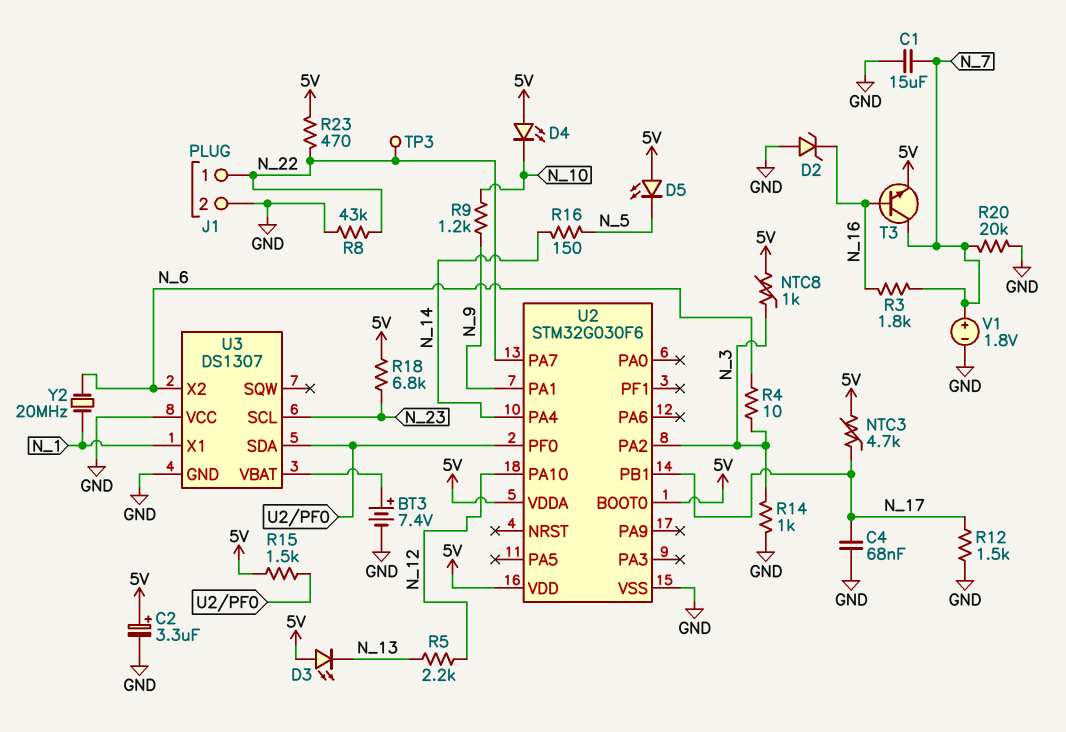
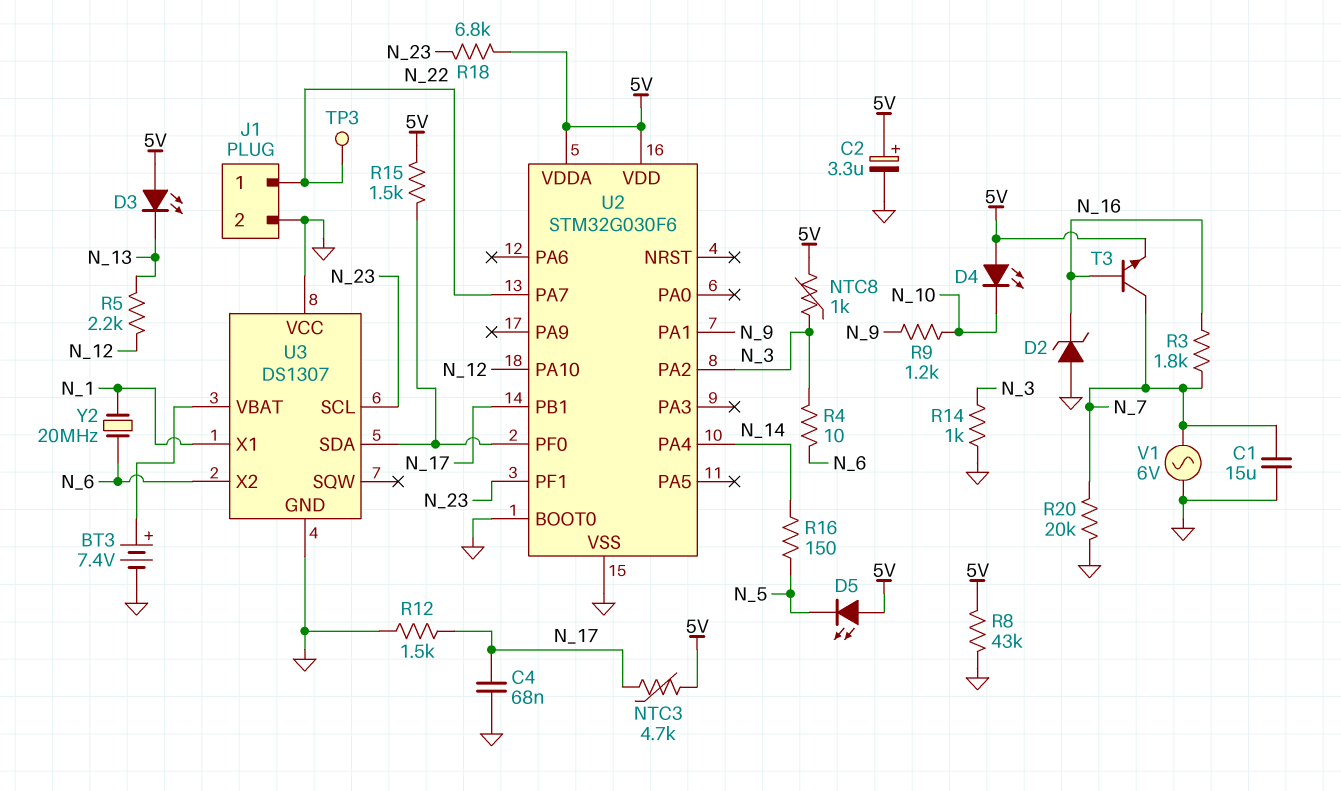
R8: 43k (GND, N_22) -> 43k (5V, GND)
R23: 470 (5V, N_22) -> none
U2 pin BOOT0: 5V -> GND
U2 pin PF1: none -> N_23
V1: 1.8V (plus N_7, minus GND) -> AC 6V (GND, N_7)

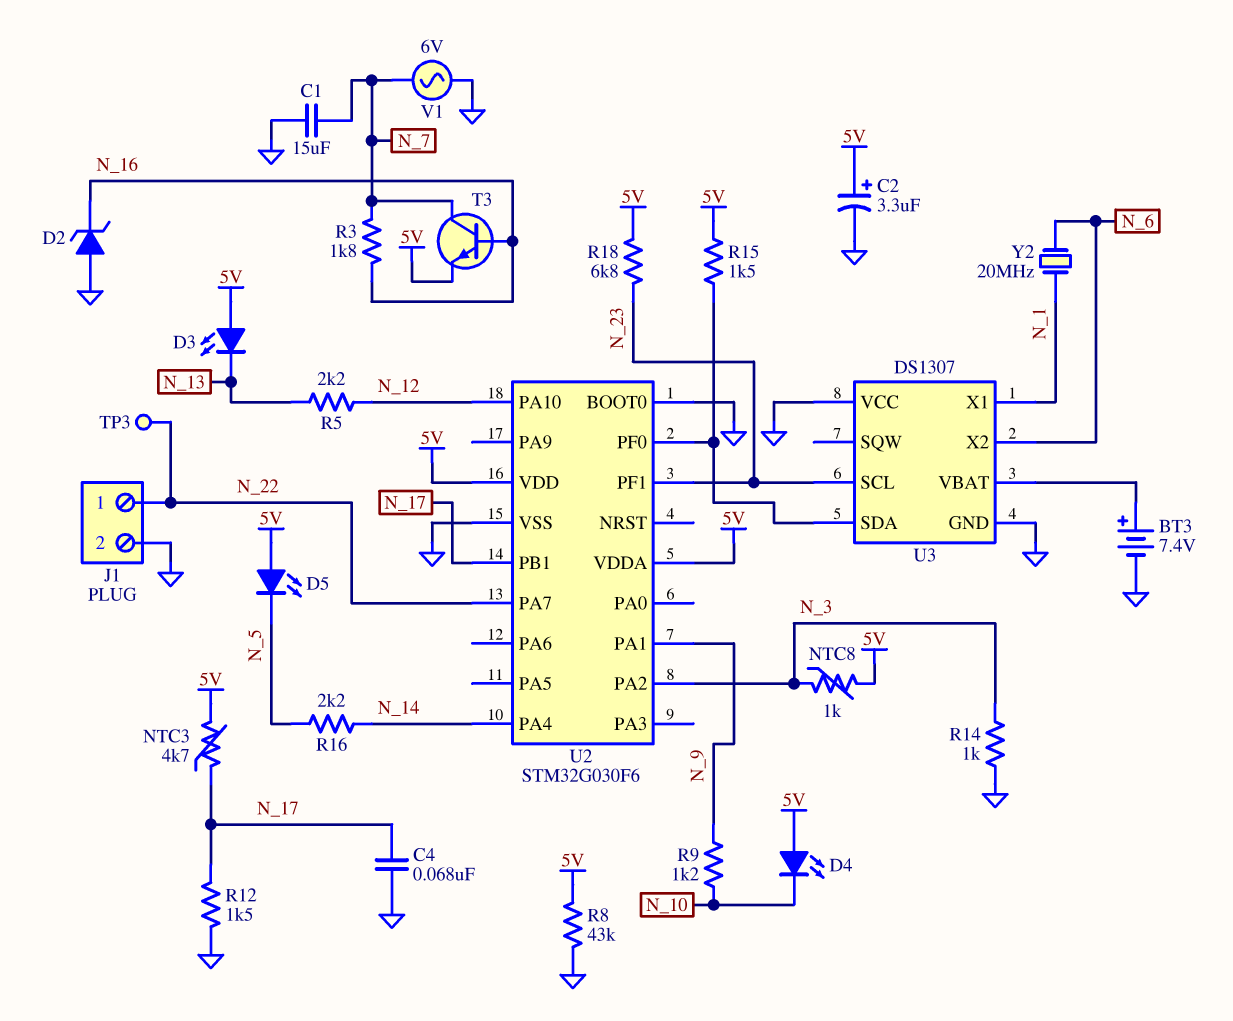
R4: 10 (N_3, N_6) -> none
R16: 150 (N_5, N_14) -> 2.2k (N_5, N_14)
R20: 20k (GND, N_7) -> none

